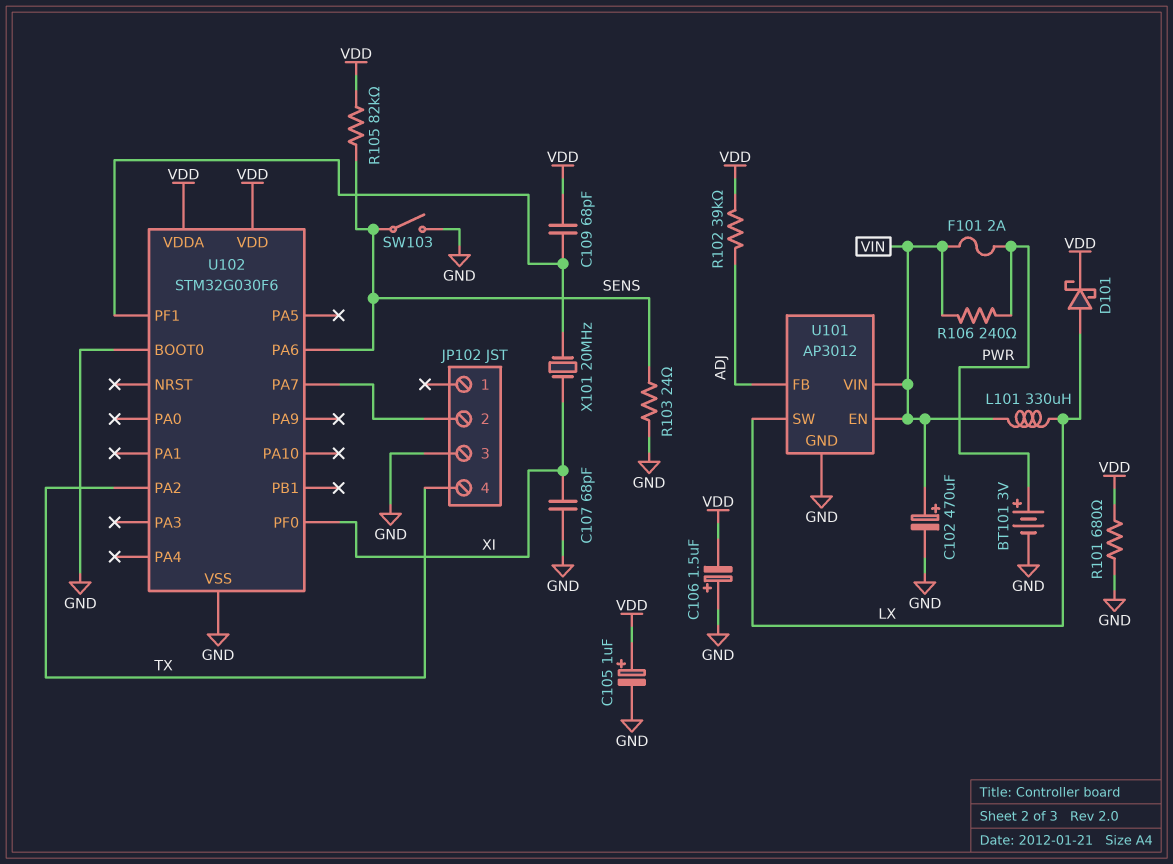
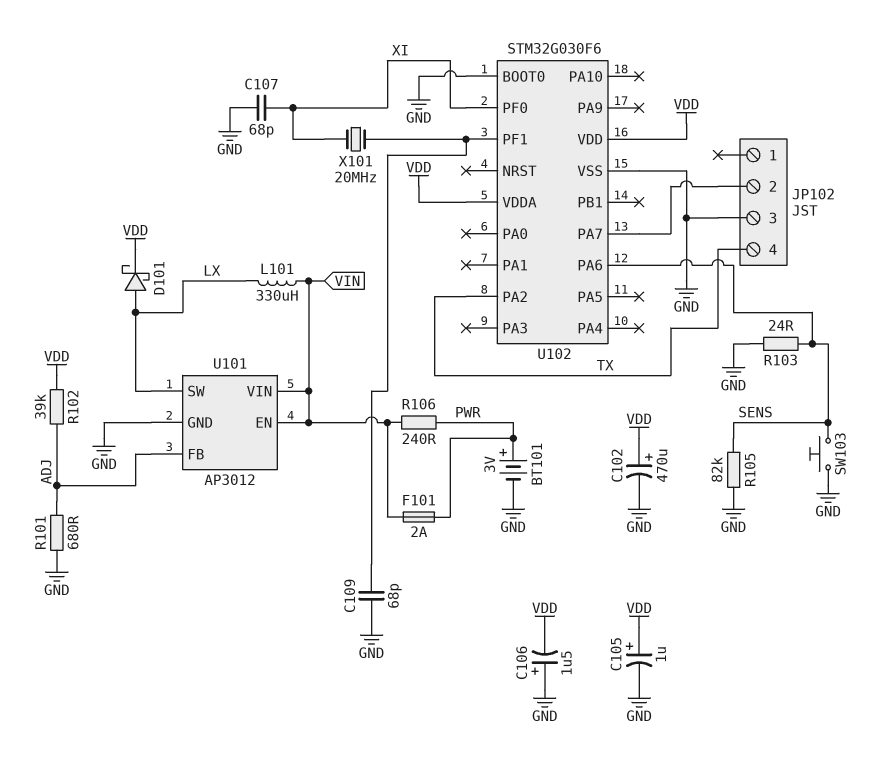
C102: 470uF (plus VIN, minus GND) -> 470uF (plus VDD, minus GND)
C109: 68pF (U102/PF1, VDD) -> 68pF (GND, U102/PF1)
R101: 680 (GND, VDD) -> 680 (ADJ, GND)
R105: 82k (SENS, VDD) -> 82k (GND, SENS)
SW103: switch (GND, SENS) -> button (GND, SENS)

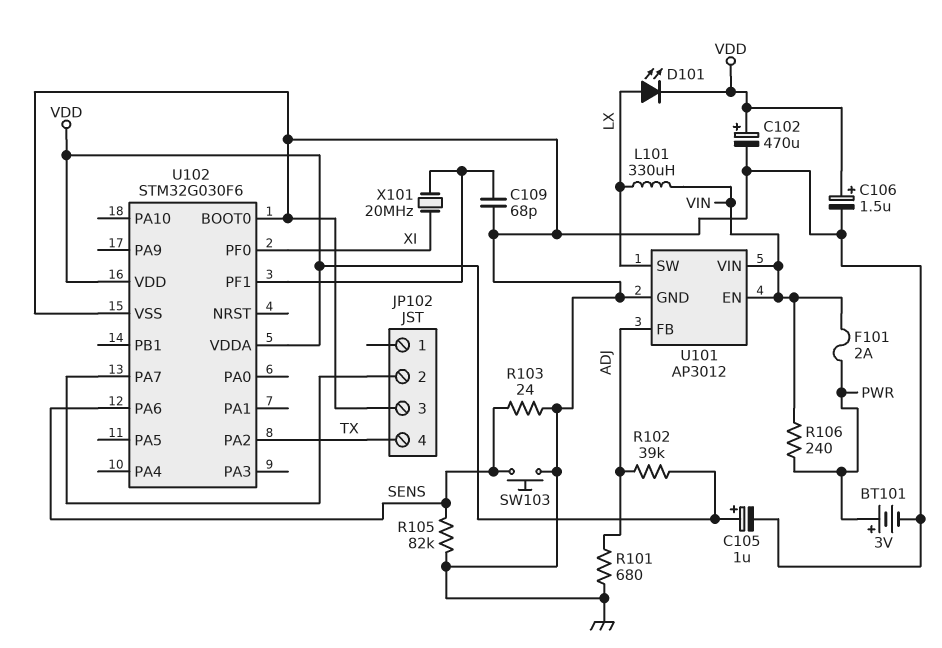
C106: 1.5uF (plus GND, minus VDD) -> 1.5uF (plus VDD, minus GND)
C107: 68pF (GND, XI) -> none
D101: schottky (A LX, K VDD) -> LED (A LX, K VDD)

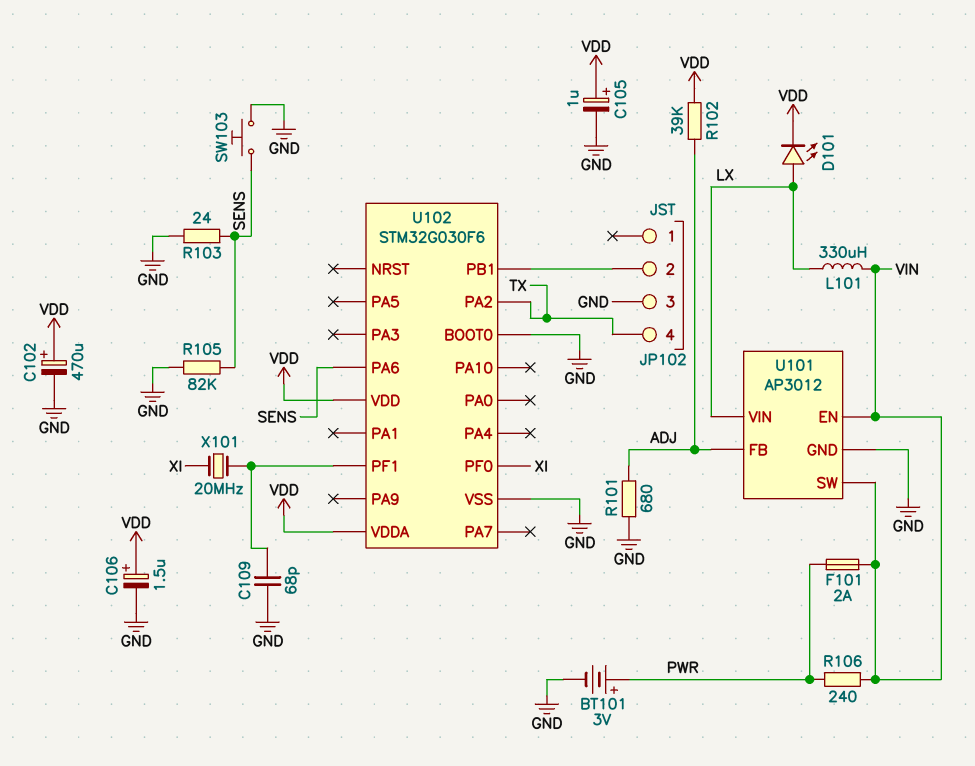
U101 pin SW: LX -> VIN
U101 pin VIN: VIN -> LX
U102 pin PA7: JP102/2 -> none
U102 pin PB1: none -> JP102/2

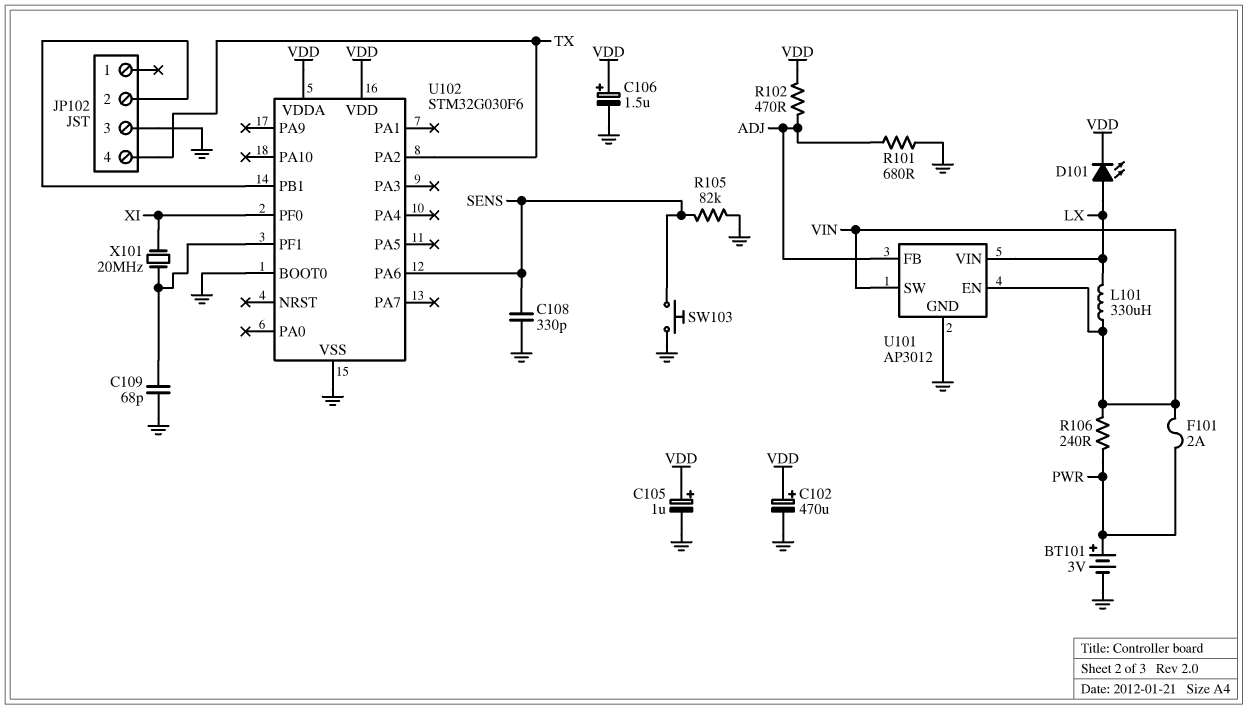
C108: none -> 330pF (GND, SENS)
R102: 39k (ADJ, VDD) -> 470 (ADJ, VDD)
R103: 24 (GND, SENS) -> none

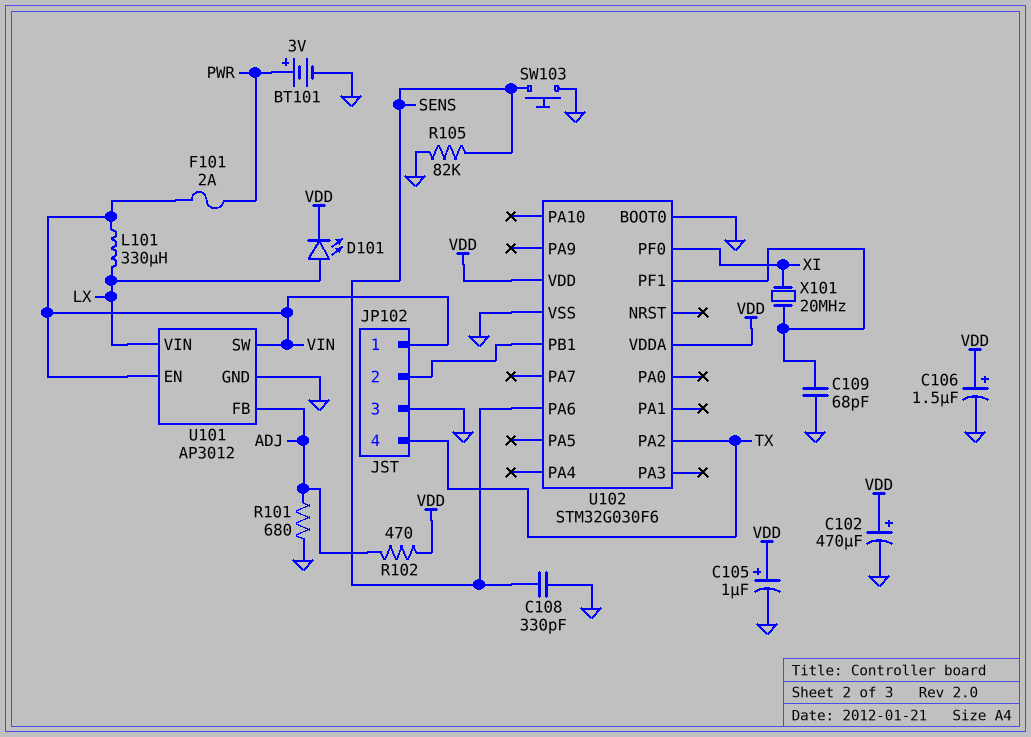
JP102 pin 1: none -> VIN
R106: 240 (PWR, VIN) -> none

